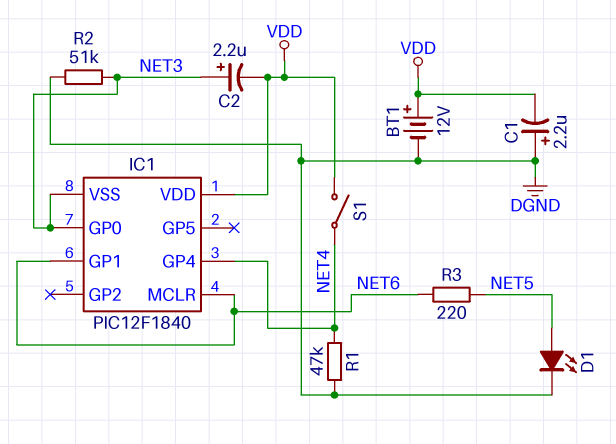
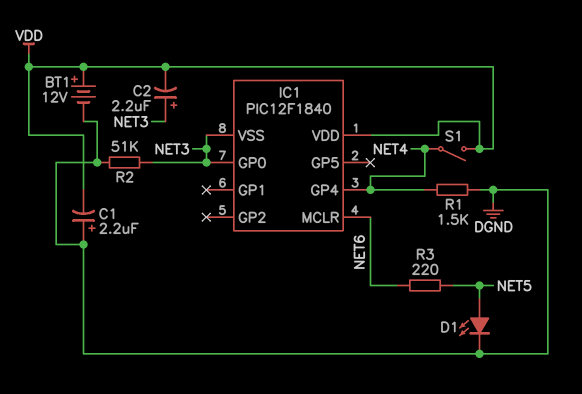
IC1 pin GP1: NET6 -> none
R1: 47k (DGND, NET4) -> 1.5k (DGND, NET4)

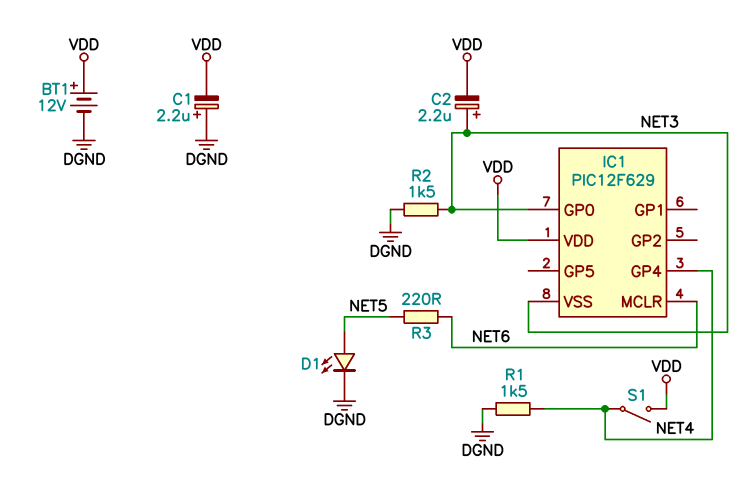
IC1: PIC12F1840 -> PIC12F629
R2: 51k (DGND, NET3) -> 1.5k (DGND, NET3)

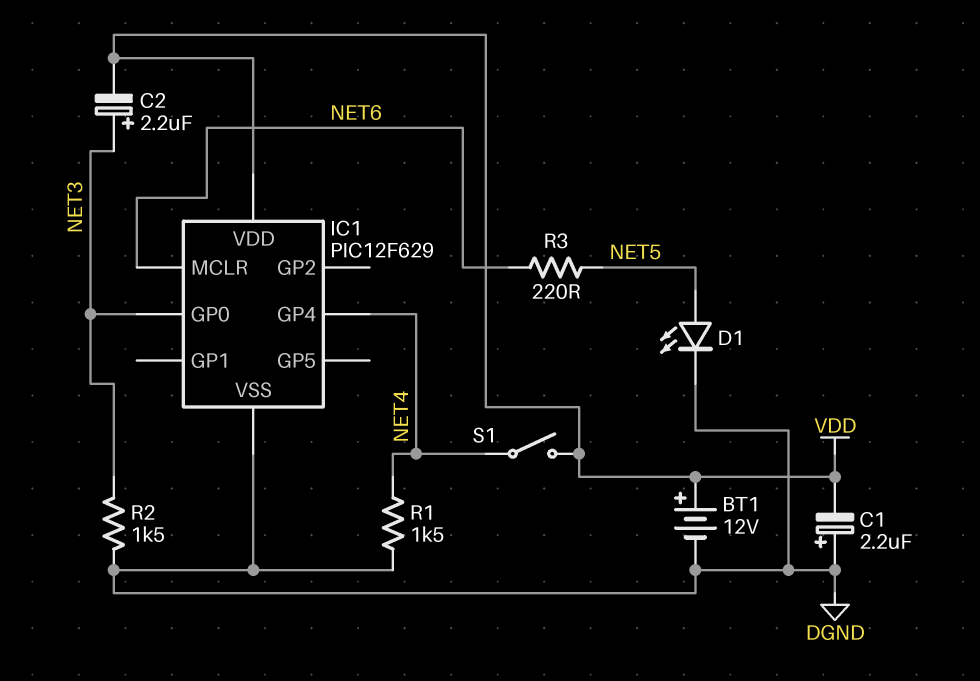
IC1 pin VSS: NET3 -> DGND

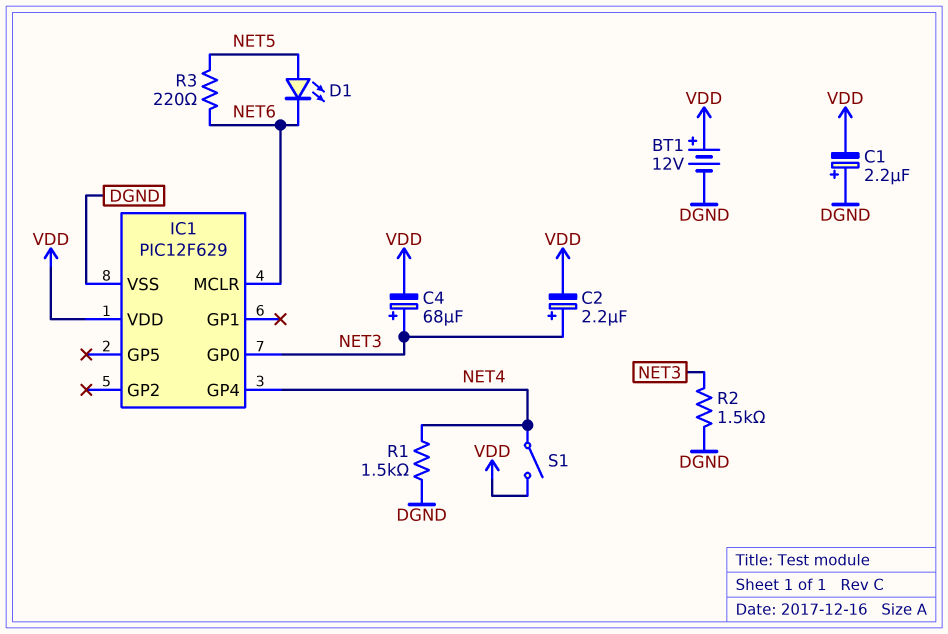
C4: none -> 68uF (plus NET3, minus VDD)
D1: LED (A NET5, K DGND) -> LED (A NET5, K NET6)

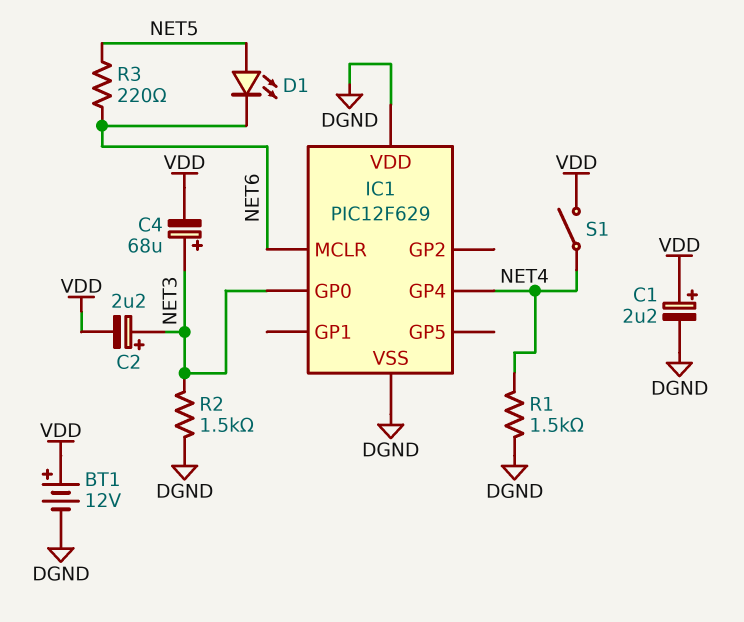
C1: 2.2uF (plus DGND, minus VDD) -> 2.2uF (plus VDD, minus DGND)
IC1 pin VDD: VDD -> DGND

